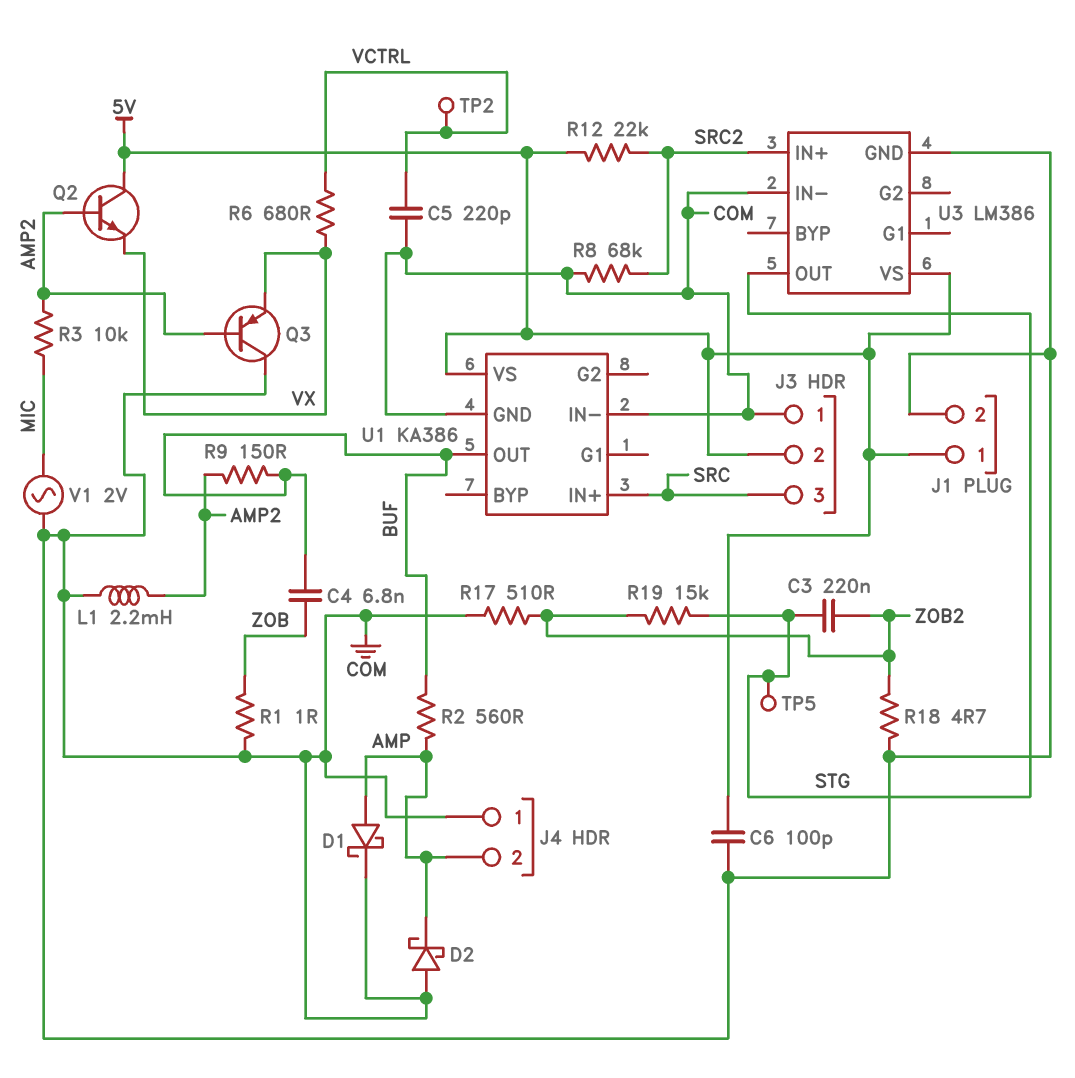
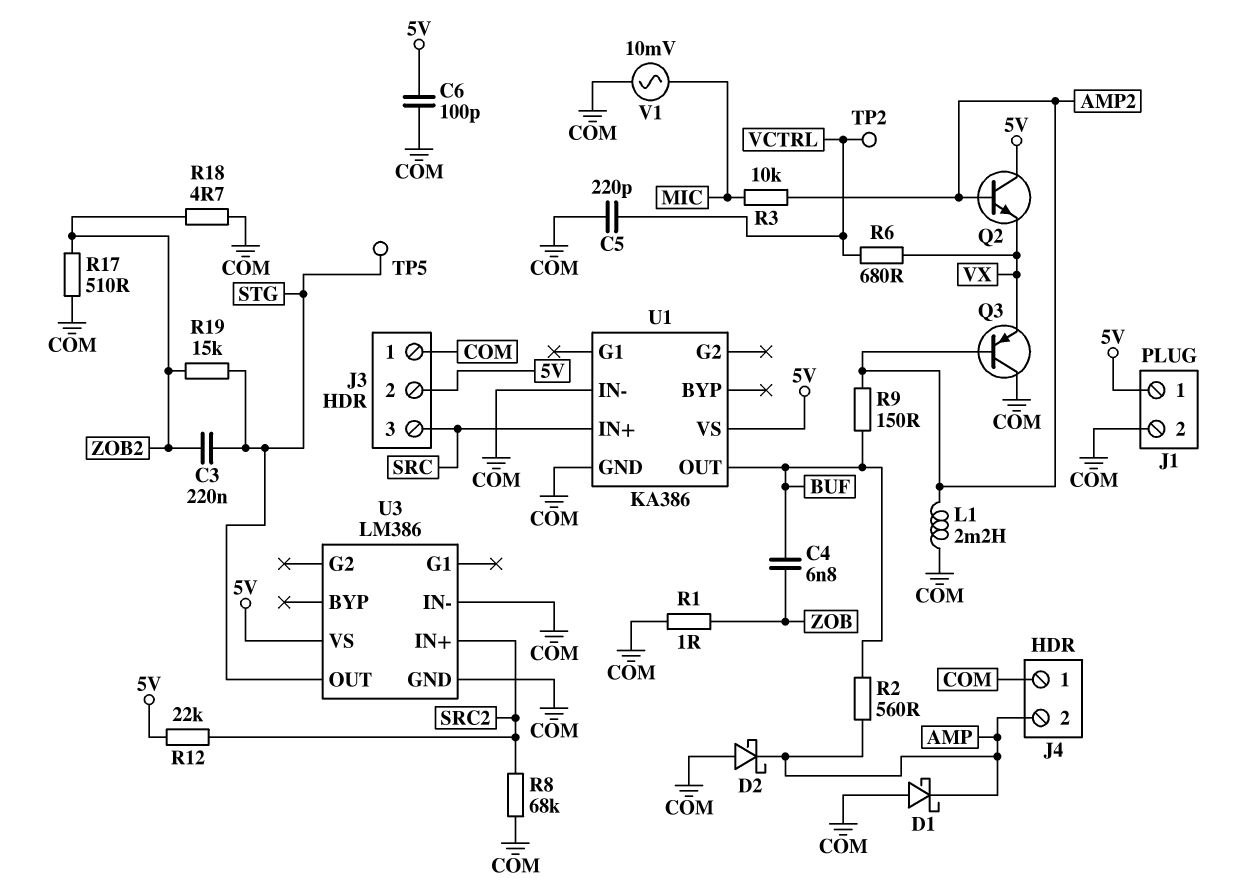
D1: schottky (A AMP, K COM) -> schottky (A COM, K AMP)
V1: AC 2V (COM, MIC) -> AC 10mV (COM, MIC)

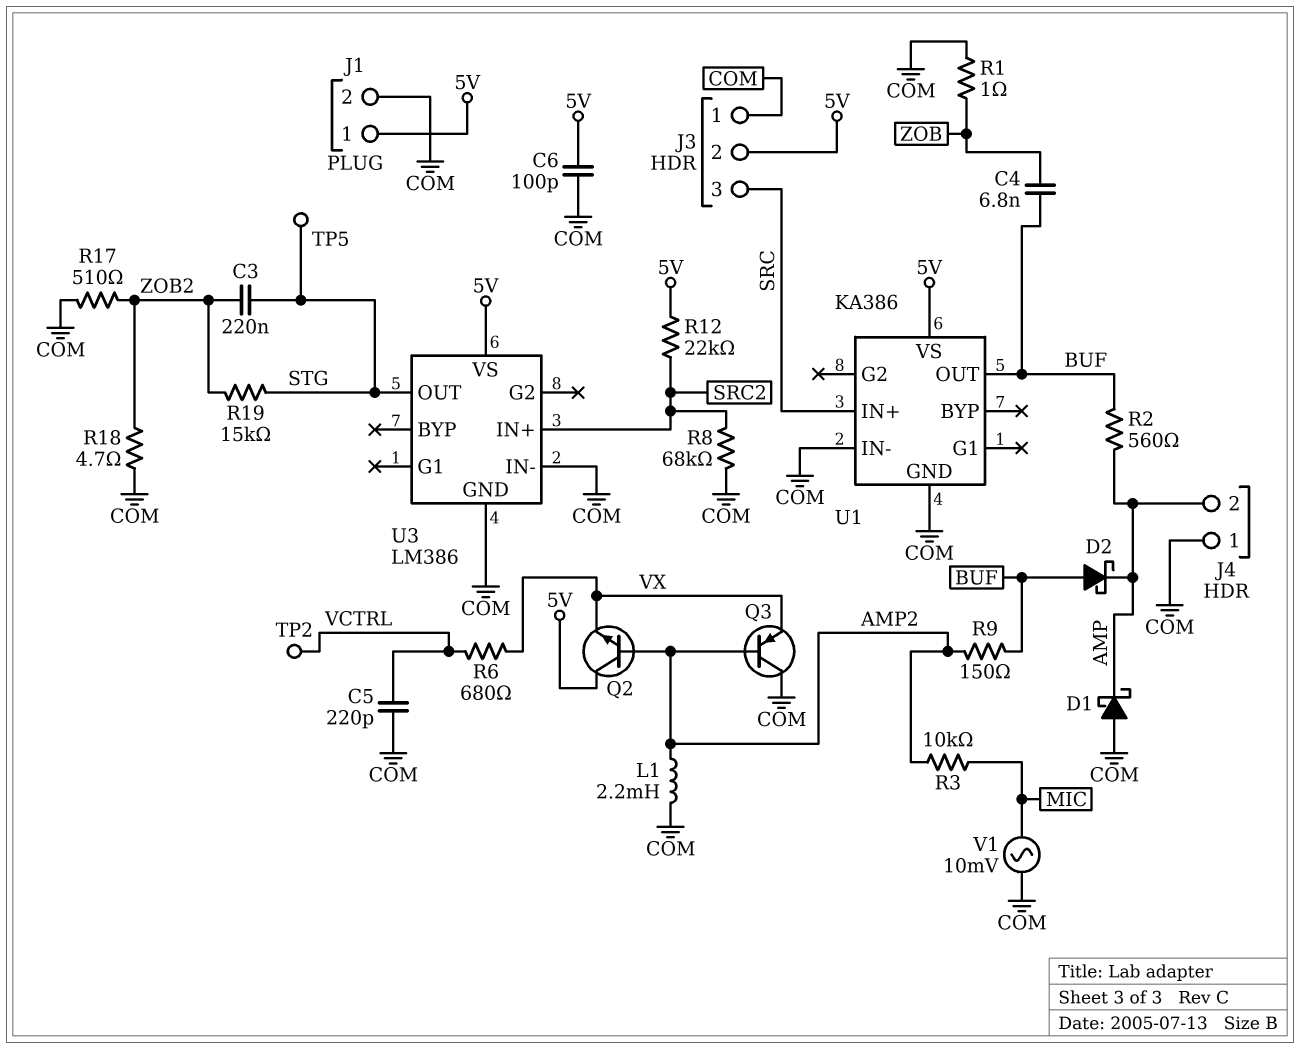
D2: schottky (A COM, K AMP) -> schottky (A BUF, K AMP)

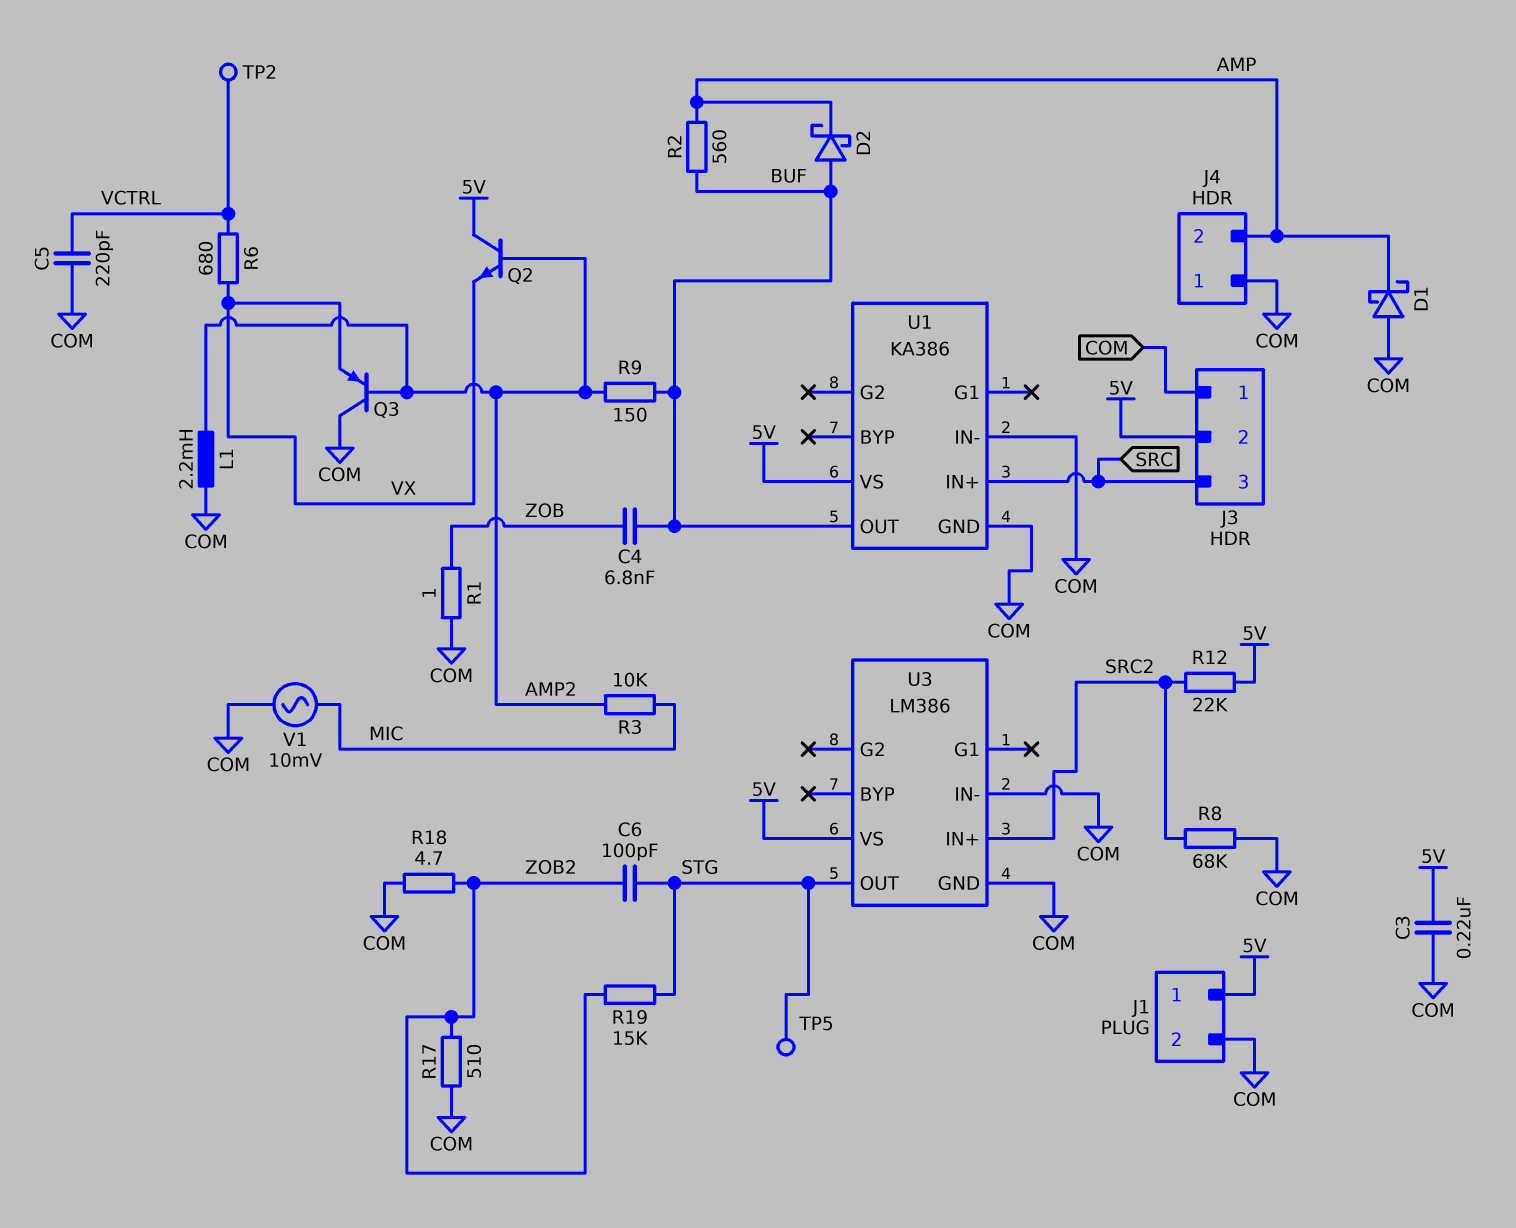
C3: 220nF (STG, ZOB2) -> 220nF (5V, COM)
C6: 100pF (5V, COM) -> 100pF (STG, ZOB2)

